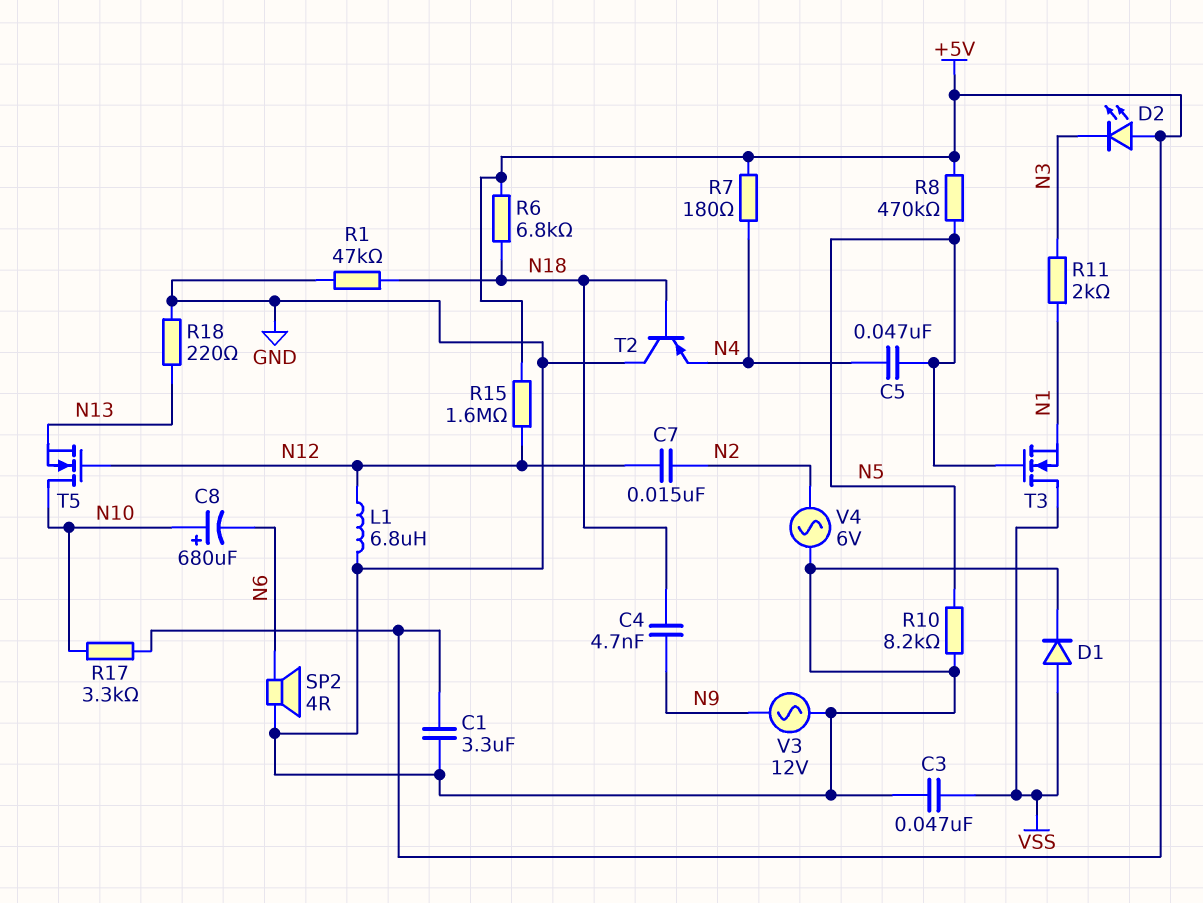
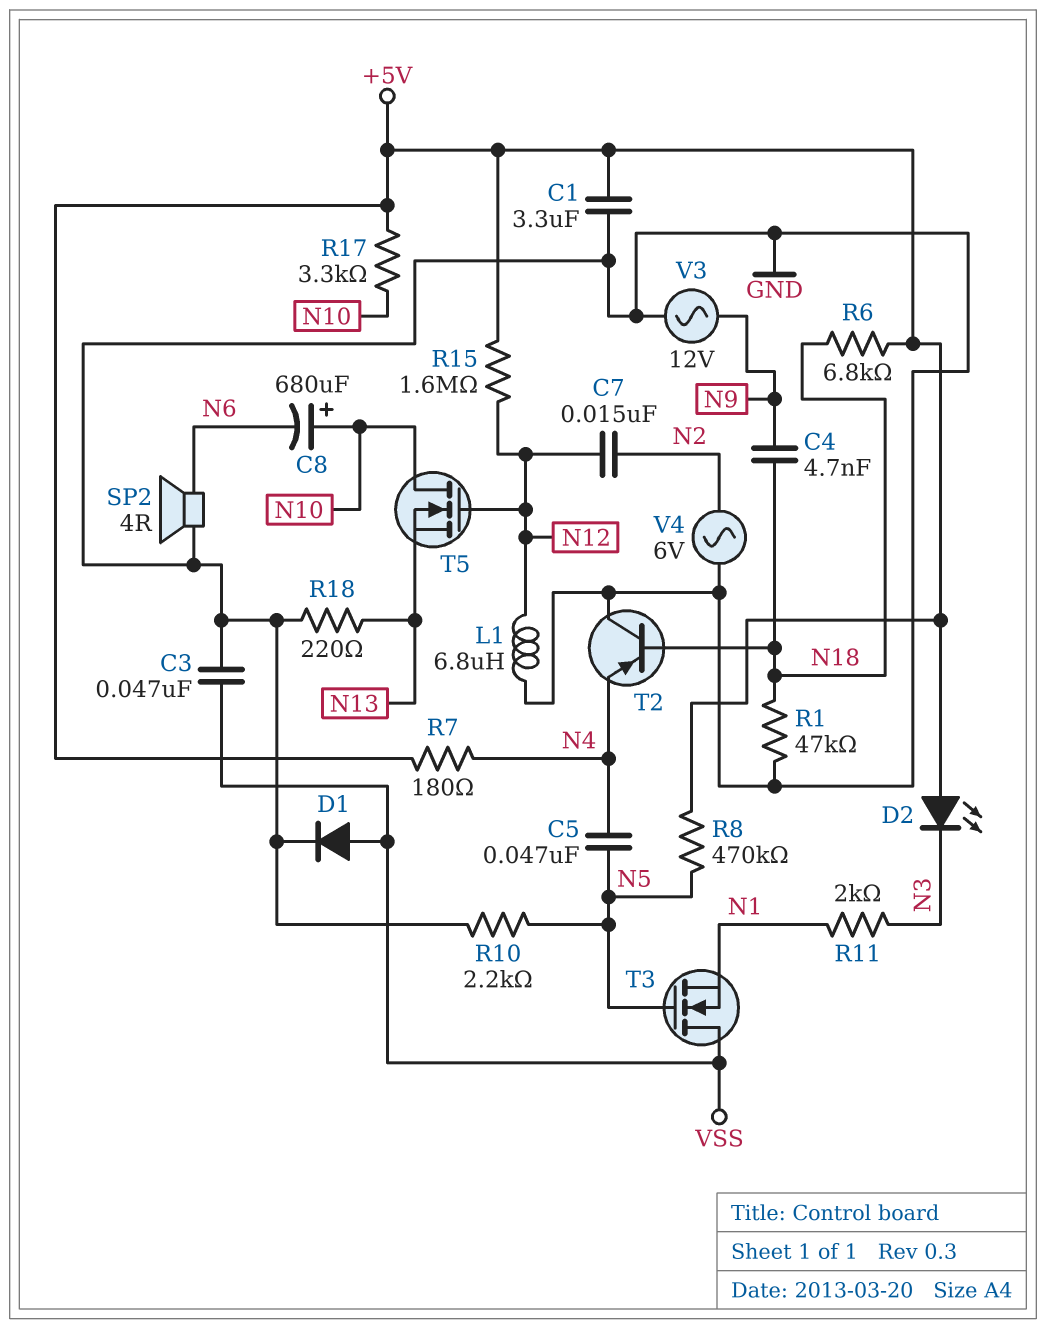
R10: 8.2k (GND, N5) -> 2.2k (GND, N5)

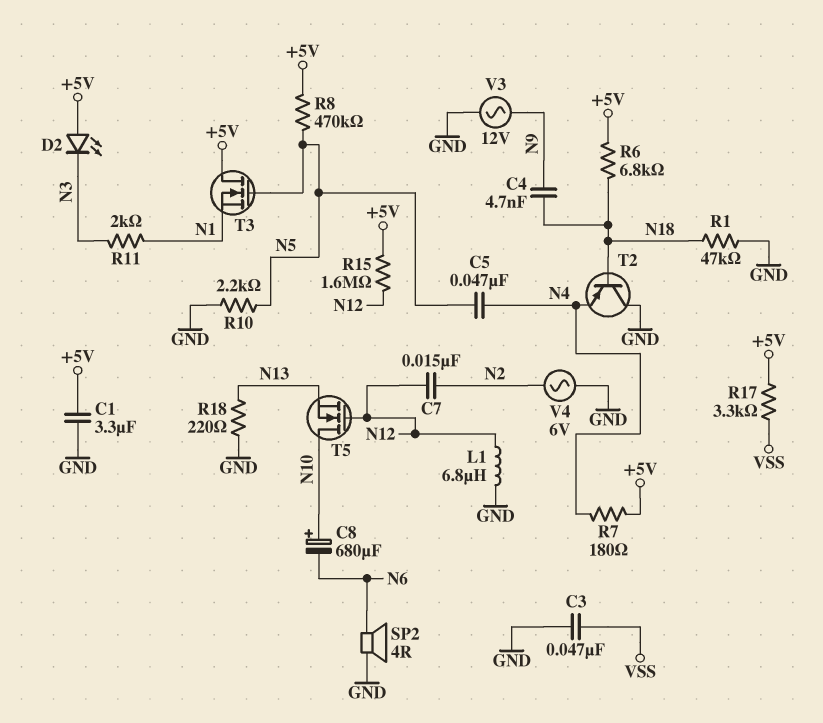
D1: diode (A VSS, K GND) -> none
R17: 3.3k (+5V, N10) -> 3.3k (+5V, VSS)
T3: NMOS (G N5, D VSS, S N1) -> NMOS (G N5, D +5V, S N1)

